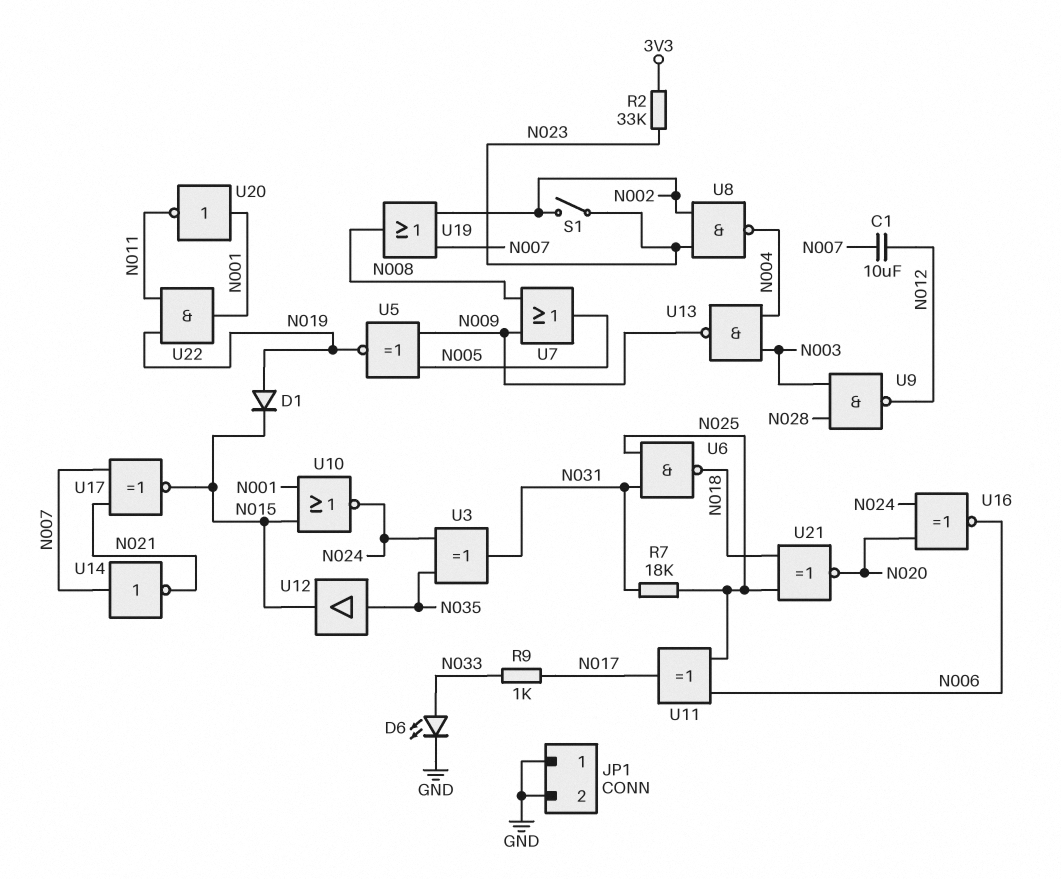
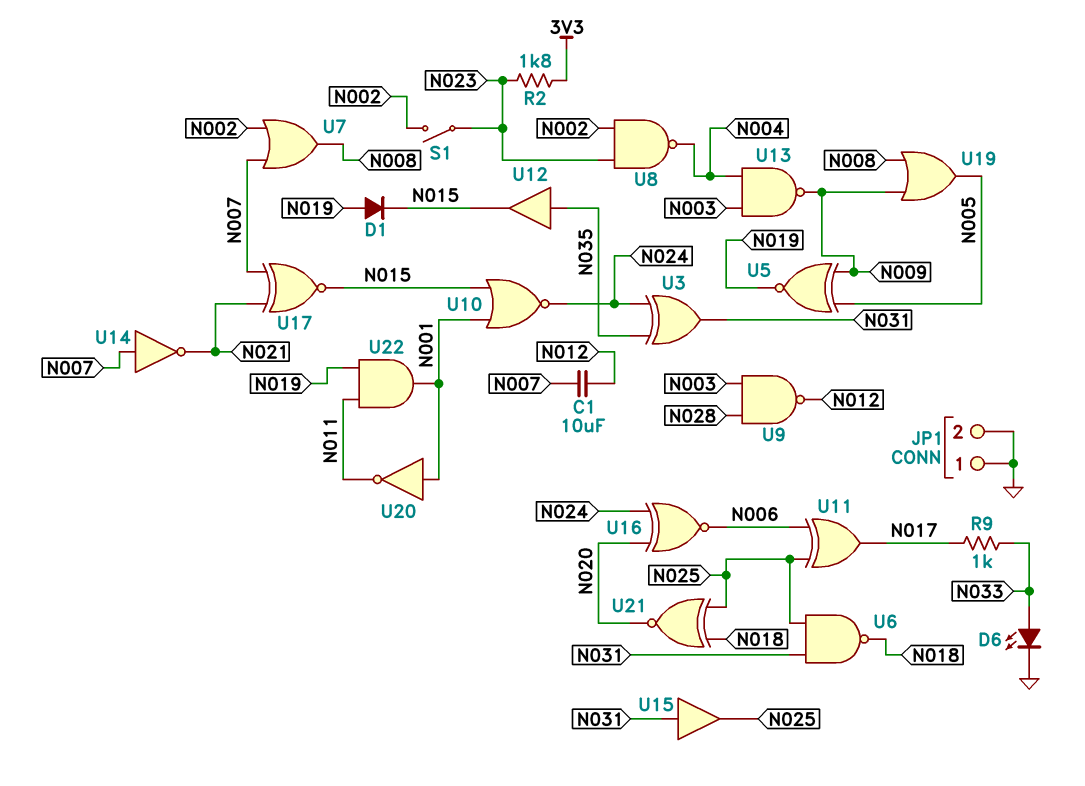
R2: 33k (3V3, N023) -> 1.8k (3V3, N023)
R7: 18k (N025, N031) -> none
U7: OR (in N008, in N009, out N005) -> OR (in N002, in N007, out N008)
U15: none -> buffer (in N031, out N025)
U19: OR (in N002, in N007, out N008) -> OR (in N008, in N009, out N005)

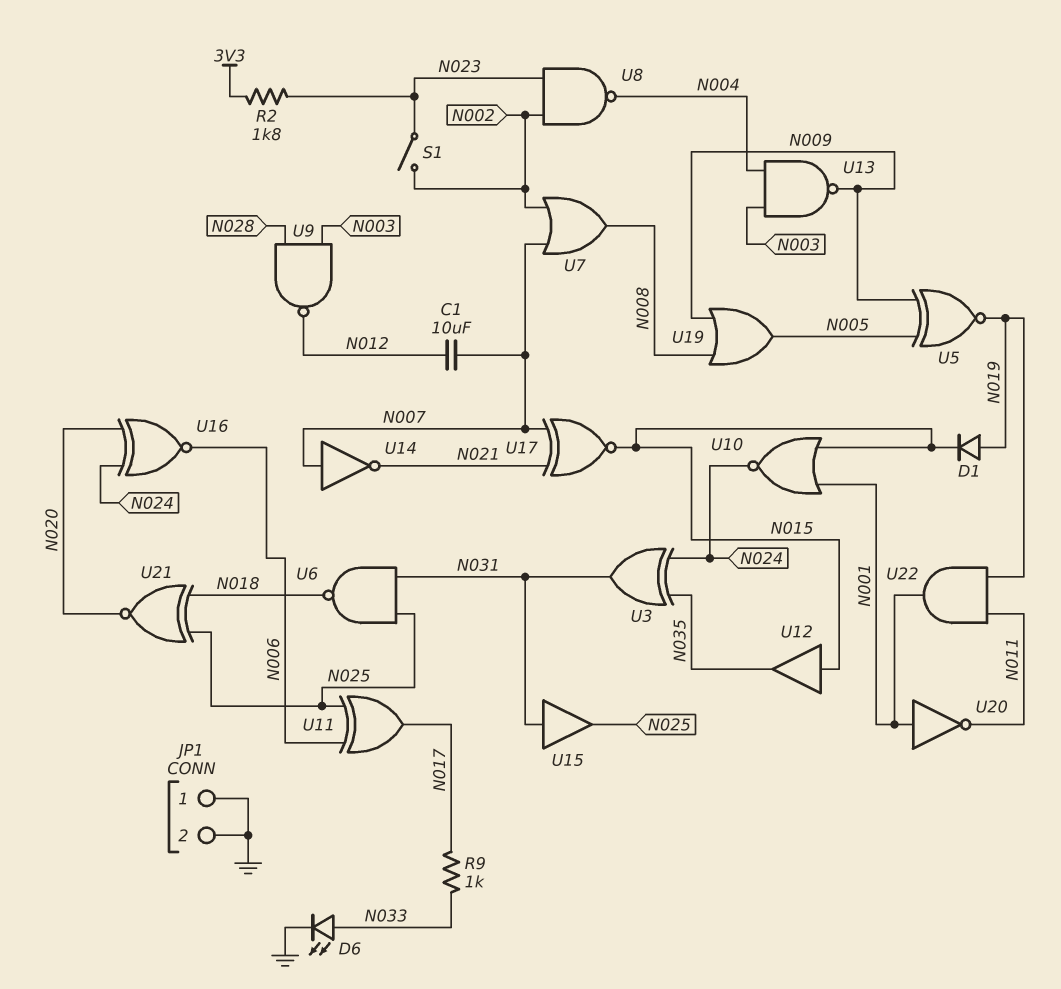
U12: buffer (in N035, out N015) -> buffer (in N015, out N035)

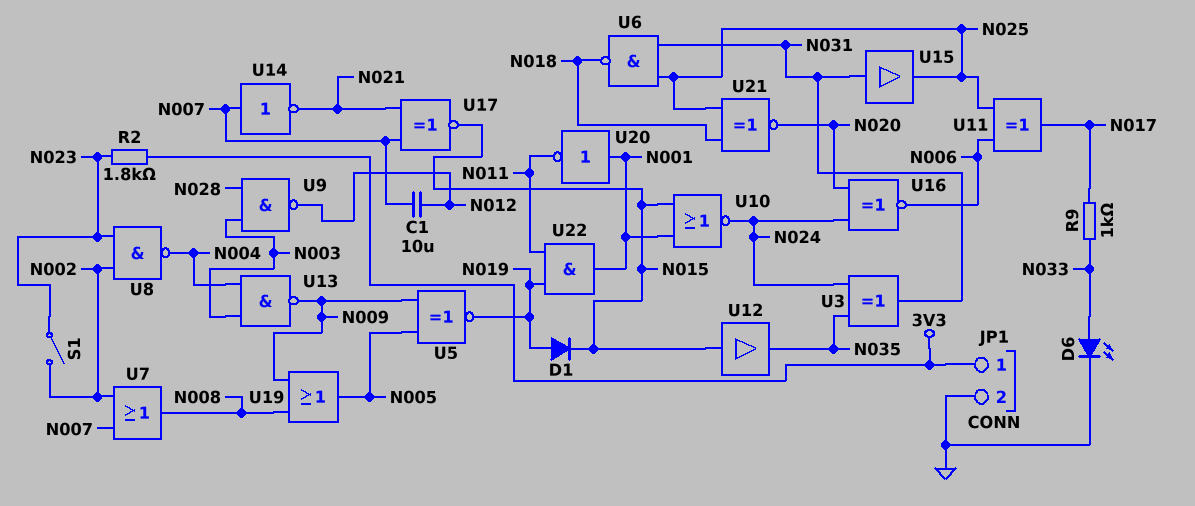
JP1 pin 1: GND -> 3V3

